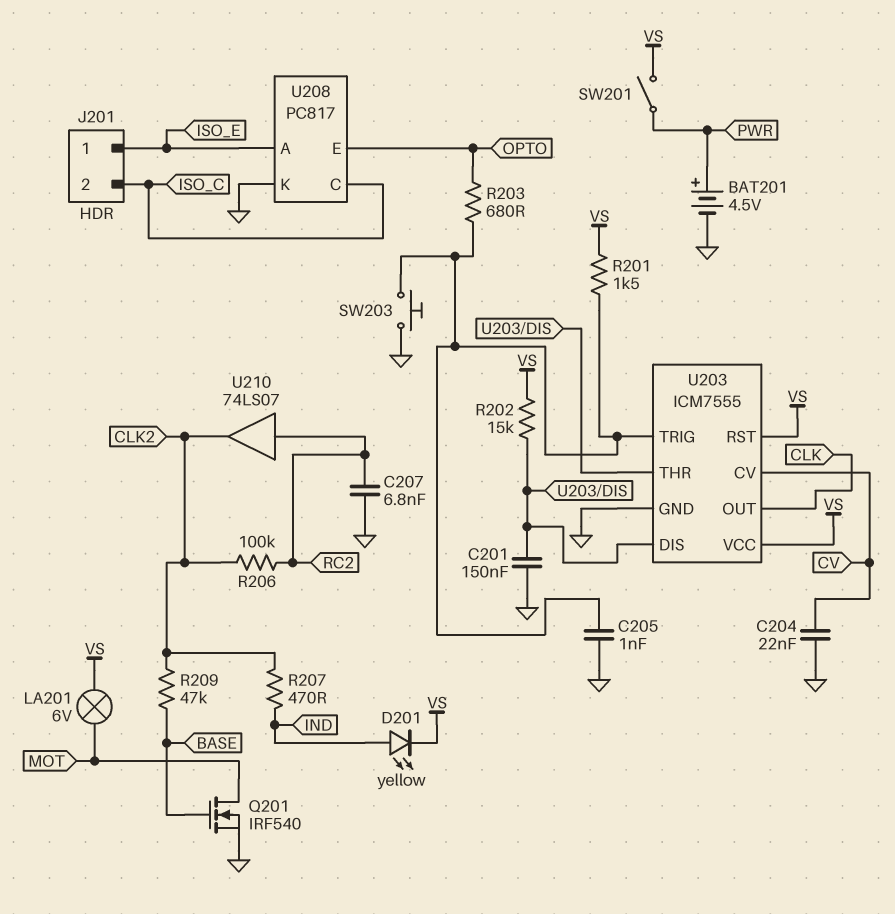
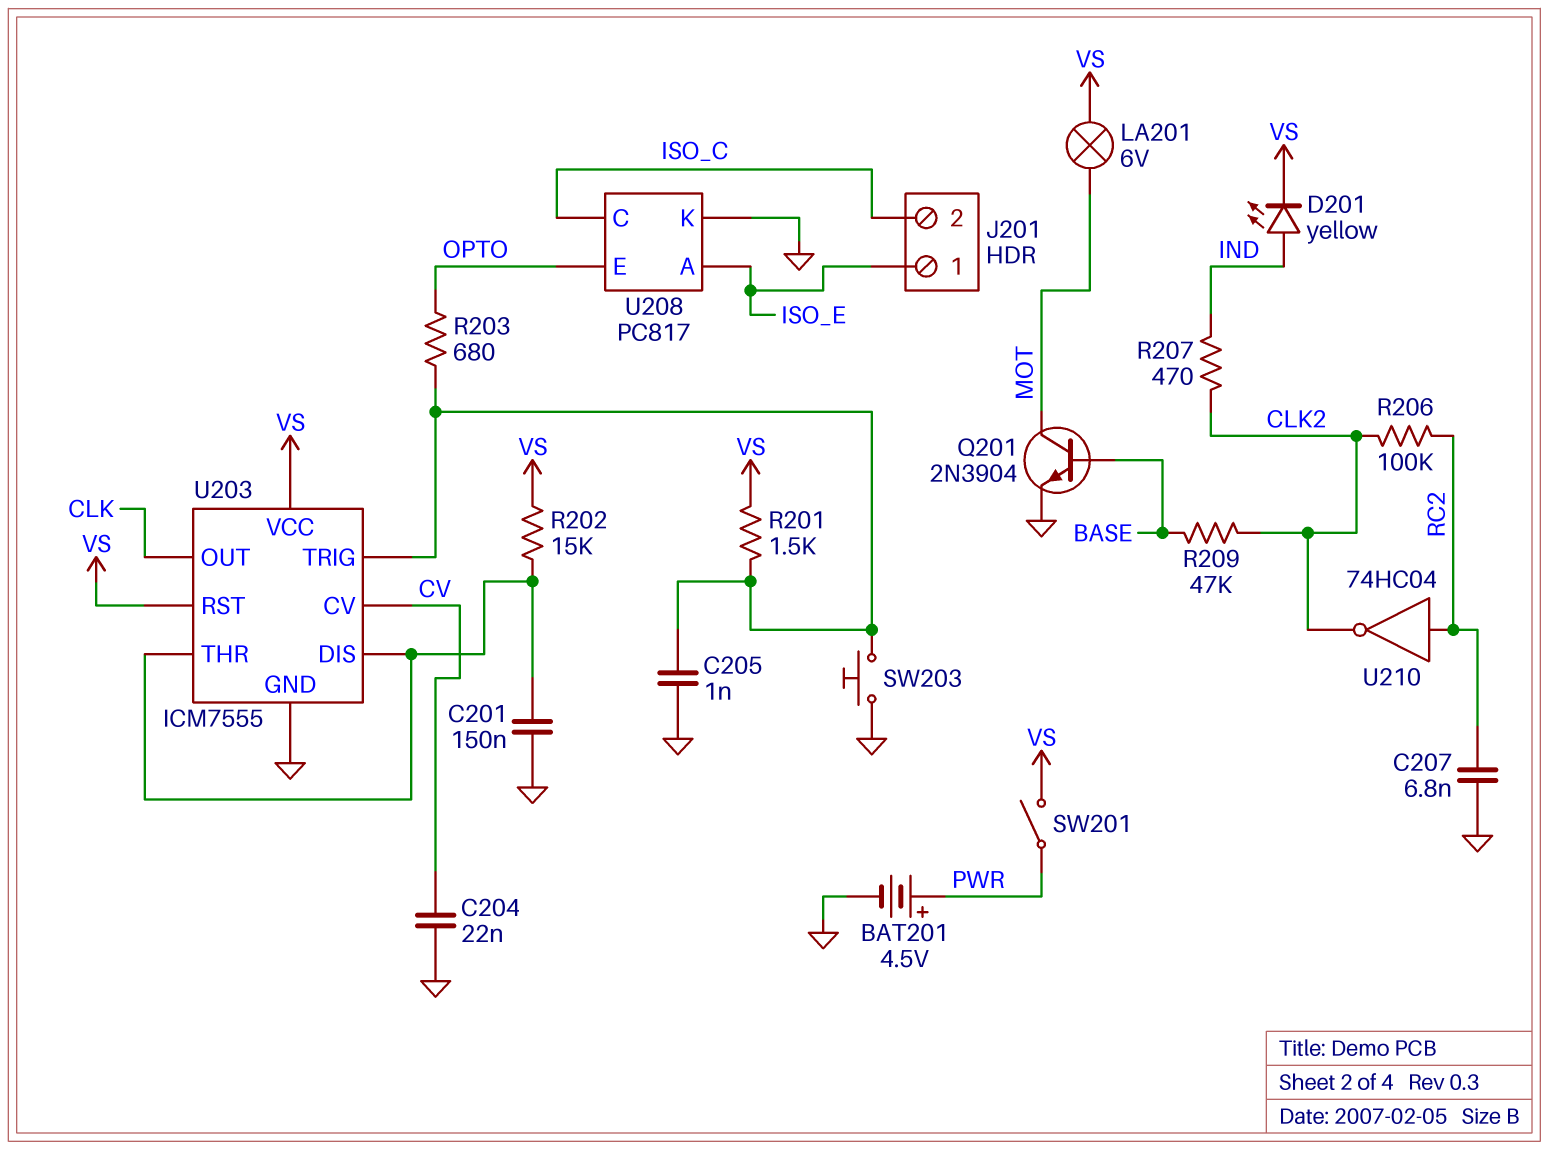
Q201: NMOS IRF540 (G BASE, D MOT, S GND) -> NPN 2N3904 (B BASE, C MOT, E GND)
U210: buffer 74LS07 (in RC2, out CLK2) -> NOT 74HC04 (in RC2, out CLK2)

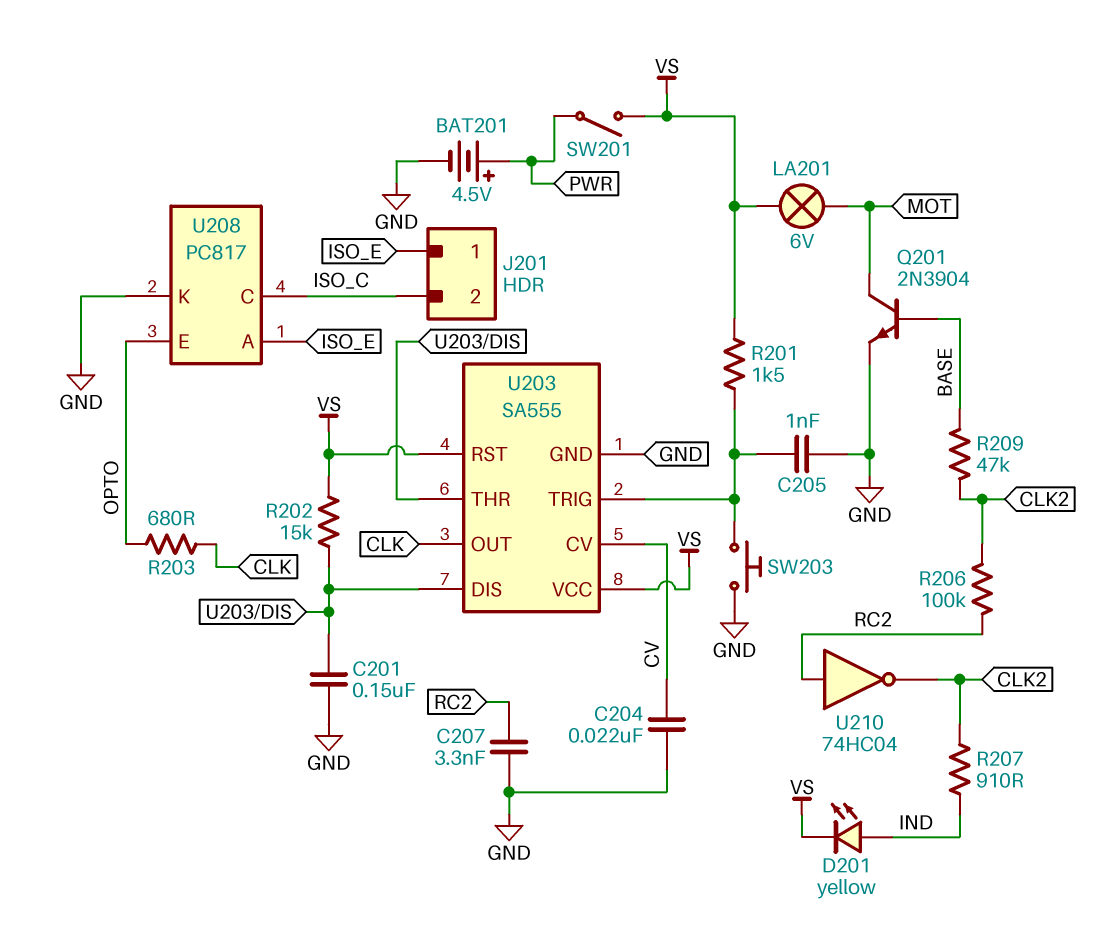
C207: 6.8nF (GND, RC2) -> 3.3nF (GND, RC2)
R203: 680 (OPTO, U203/TRIG) -> 680 (CLK, OPTO)
R207: 470 (CLK2, IND) -> 910 (CLK2, IND)
U203: ICM7555 -> SA555

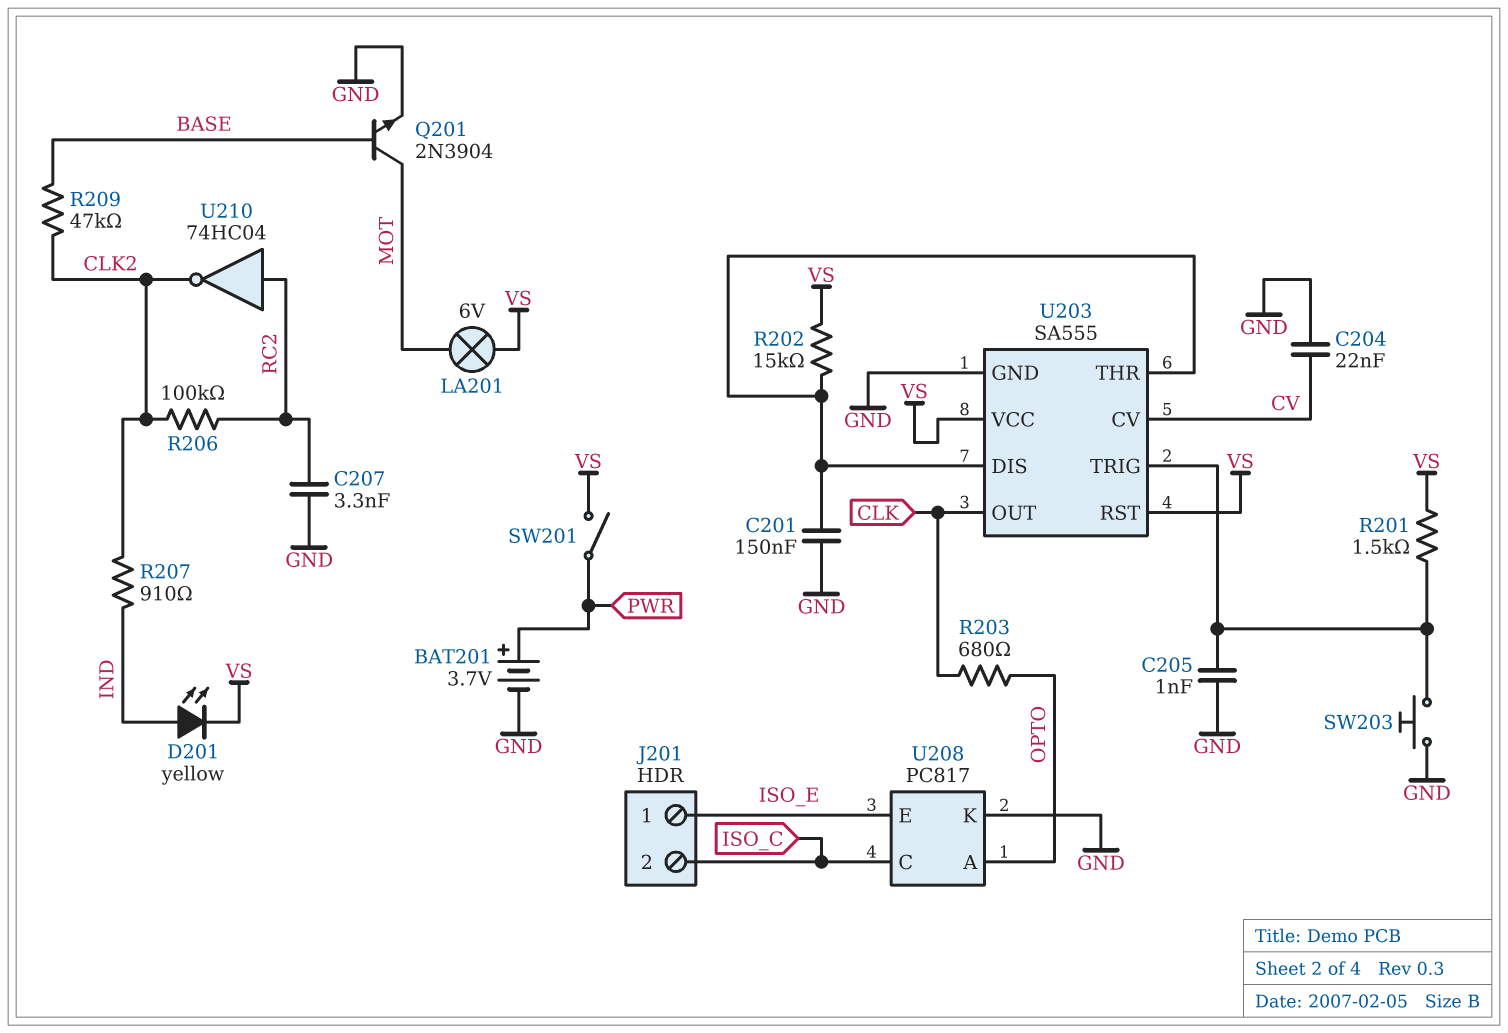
BAT201: 4.5V (plus PWR, minus GND) -> 3.7V (plus PWR, minus GND)
U208 pin A: ISO_E -> OPTO
U208 pin E: OPTO -> ISO_E

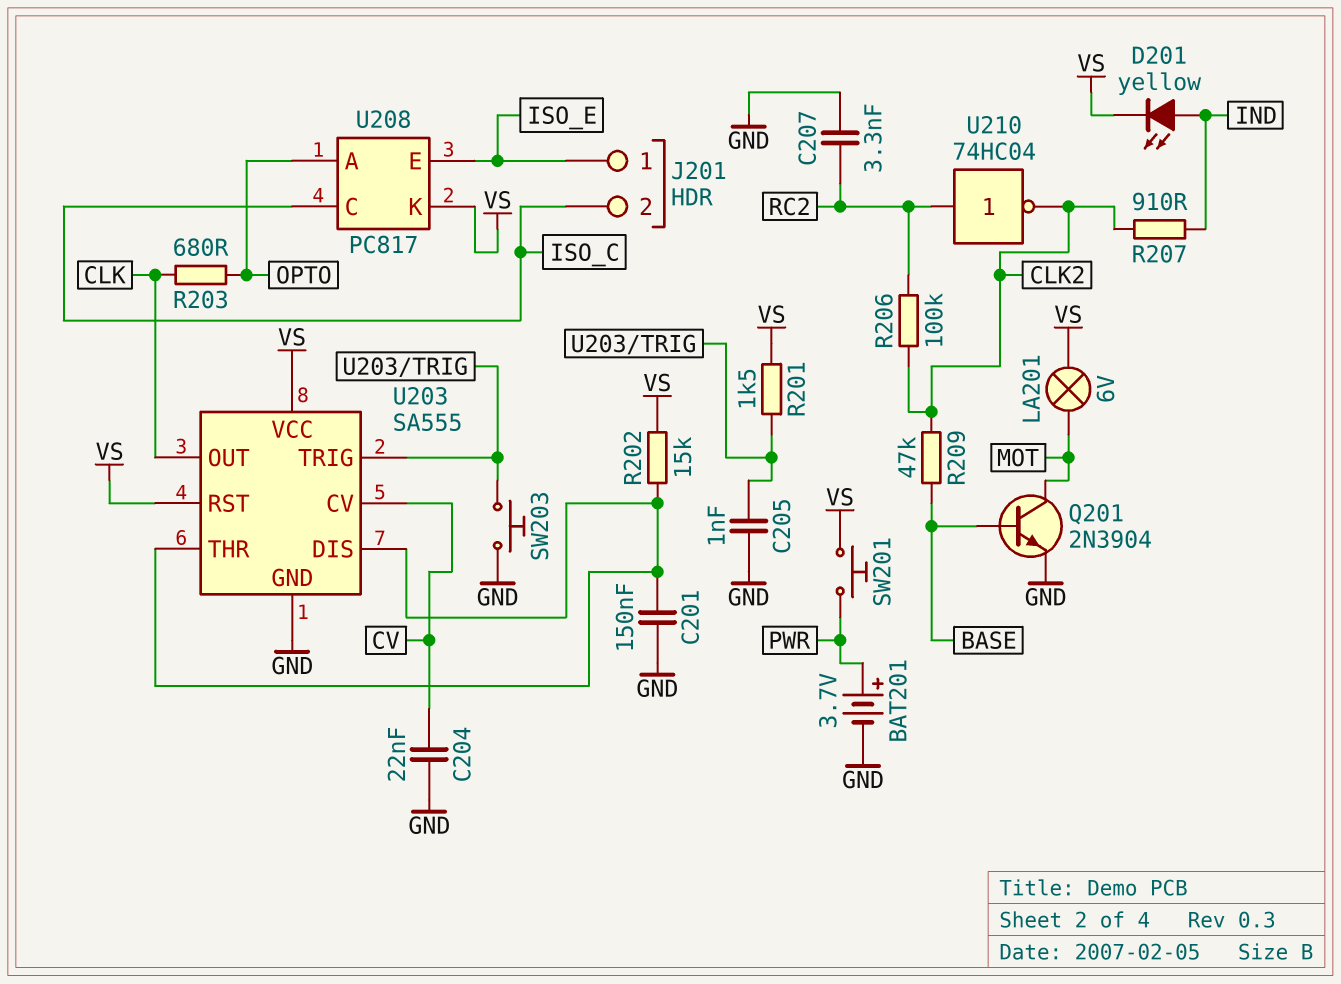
SW201: switch (PWR, VS) -> button (PWR, VS)
U208 pin K: GND -> VS

